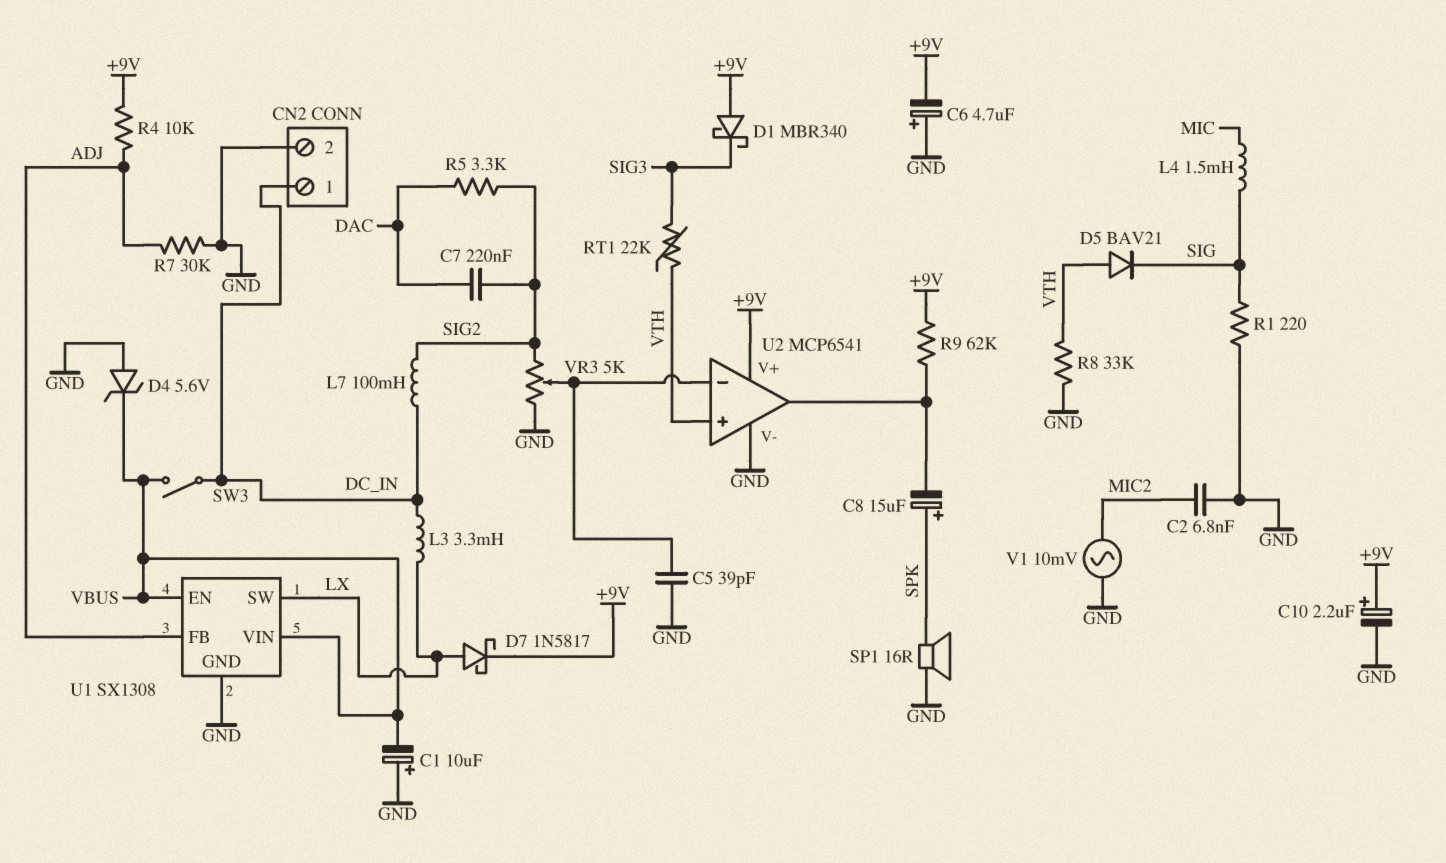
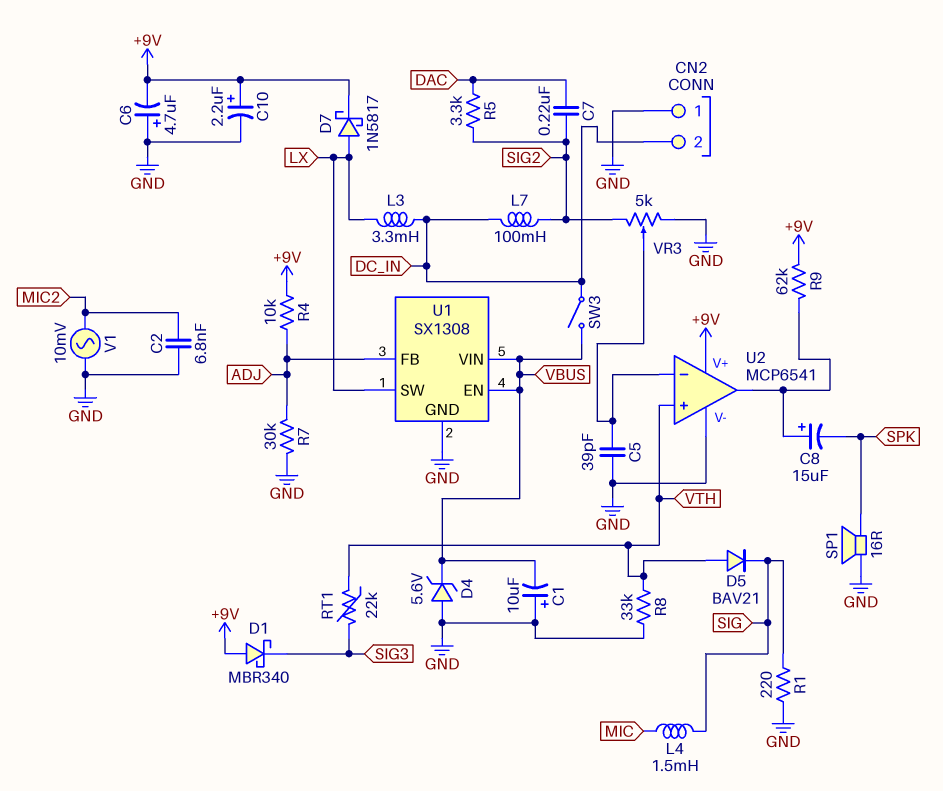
C8: 15uF (plus SPK, minus U2/out) -> 15uF (plus U2/out, minus SPK)
CN2 pin 1: DC_IN -> GND
CN2 pin 2: GND -> DC_IN

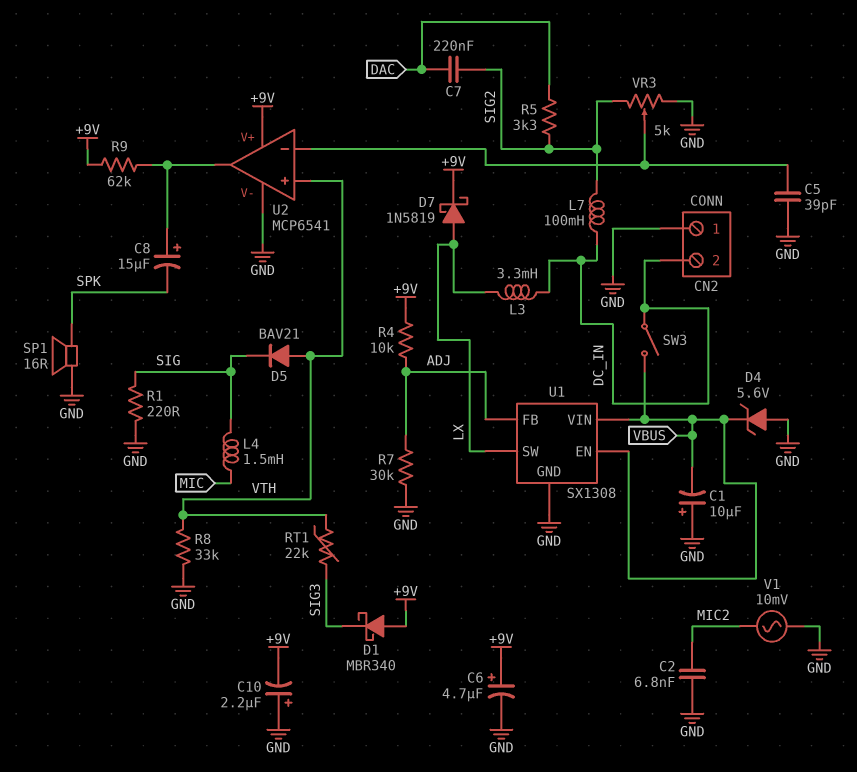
C6: 4.7uF (plus GND, minus +9V) -> 4.7uF (plus +9V, minus GND)
C10: 2.2uF (plus +9V, minus GND) -> 2.2uF (plus GND, minus +9V)
D7: schottky 1N5817 (A LX, K +9V) -> schottky 1N5819 (A LX, K +9V)

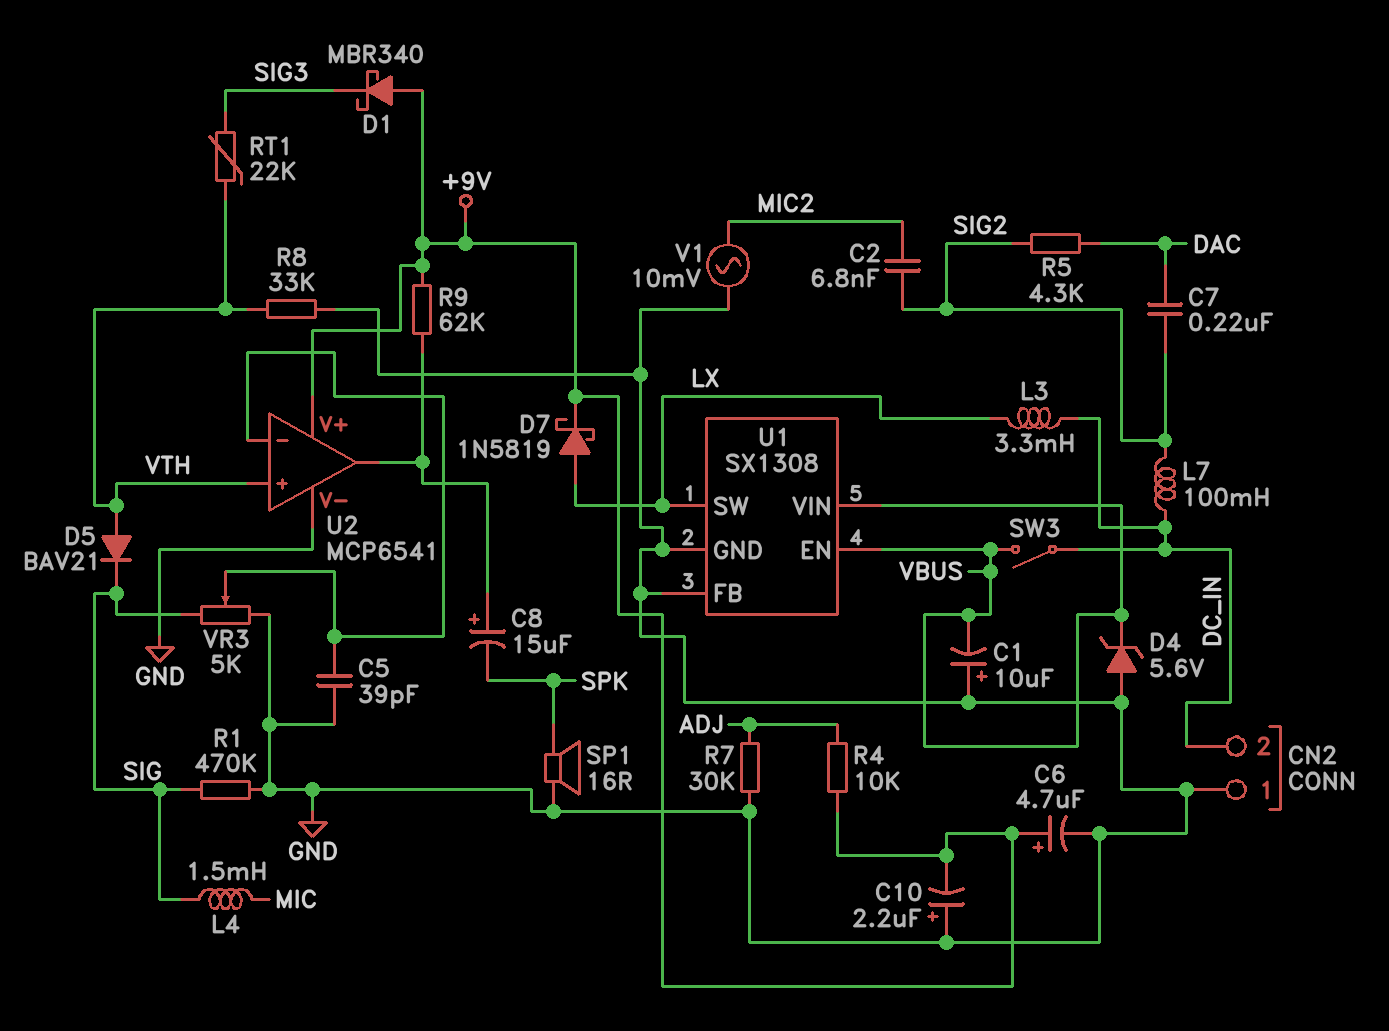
C2: 6.8nF (GND, MIC2) -> 6.8nF (MIC2, SIG2)
R1: 220 (GND, SIG) -> 470k (GND, SIG)
R5: 3.3k (DAC, SIG2) -> 4.3k (DAC, SIG2)
U1 pin FB: ADJ -> GND
VR3: 5k (GND, SIG2, wiper U2/in-) -> 5k (GND, SIG, wiper U2/in-)

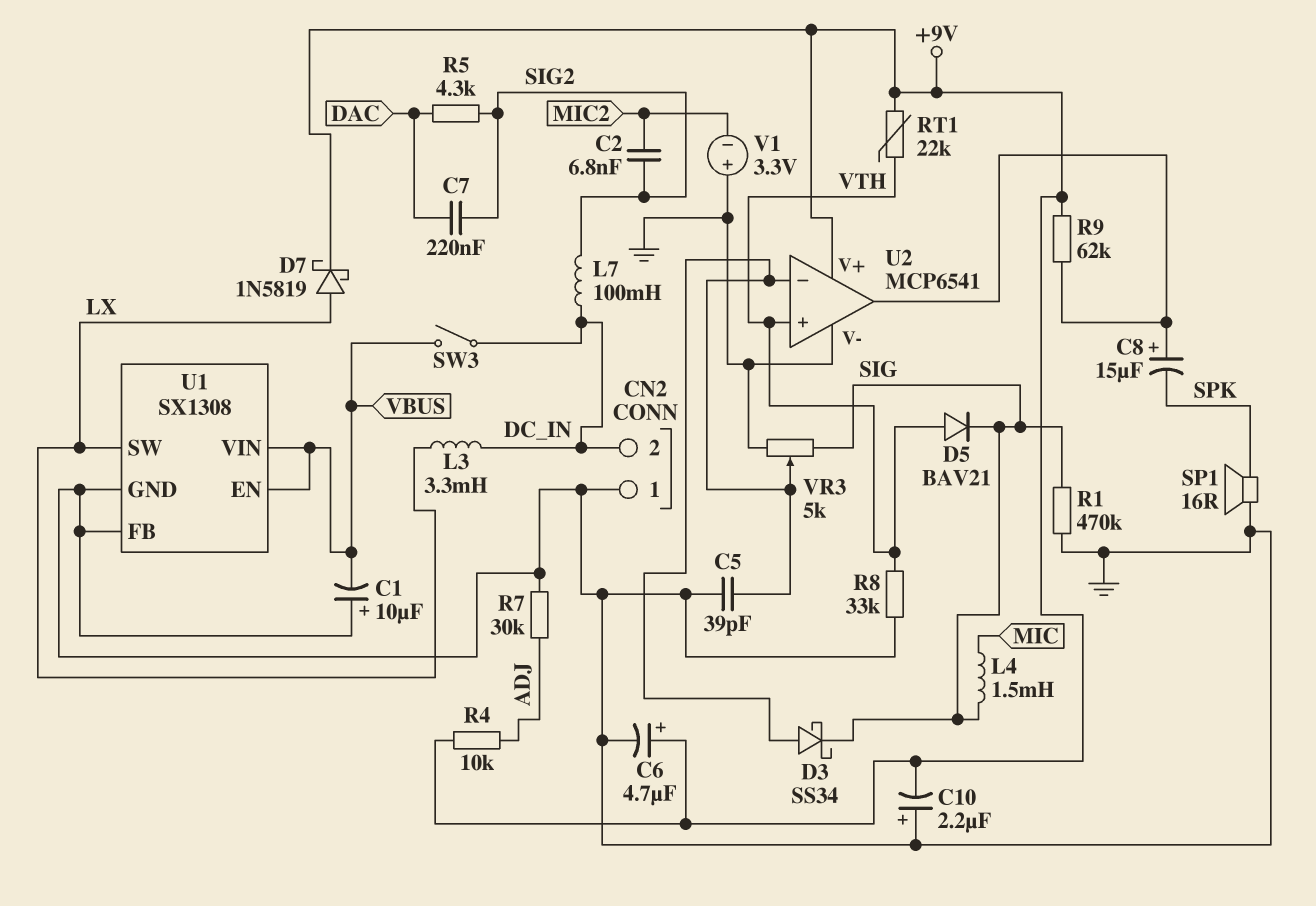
D1: schottky MBR340 (A +9V, K SIG3) -> none
D3: none -> schottky SS34 (A U2/in-, K SIG)
D4: zener 5.6V (A GND, K VBUS) -> none
RT1: 22k (SIG3, VTH) -> 22k (+9V, VTH)
V1: AC 10mV (GND, MIC2) -> 3.3V (plus GND, minus MIC2)

